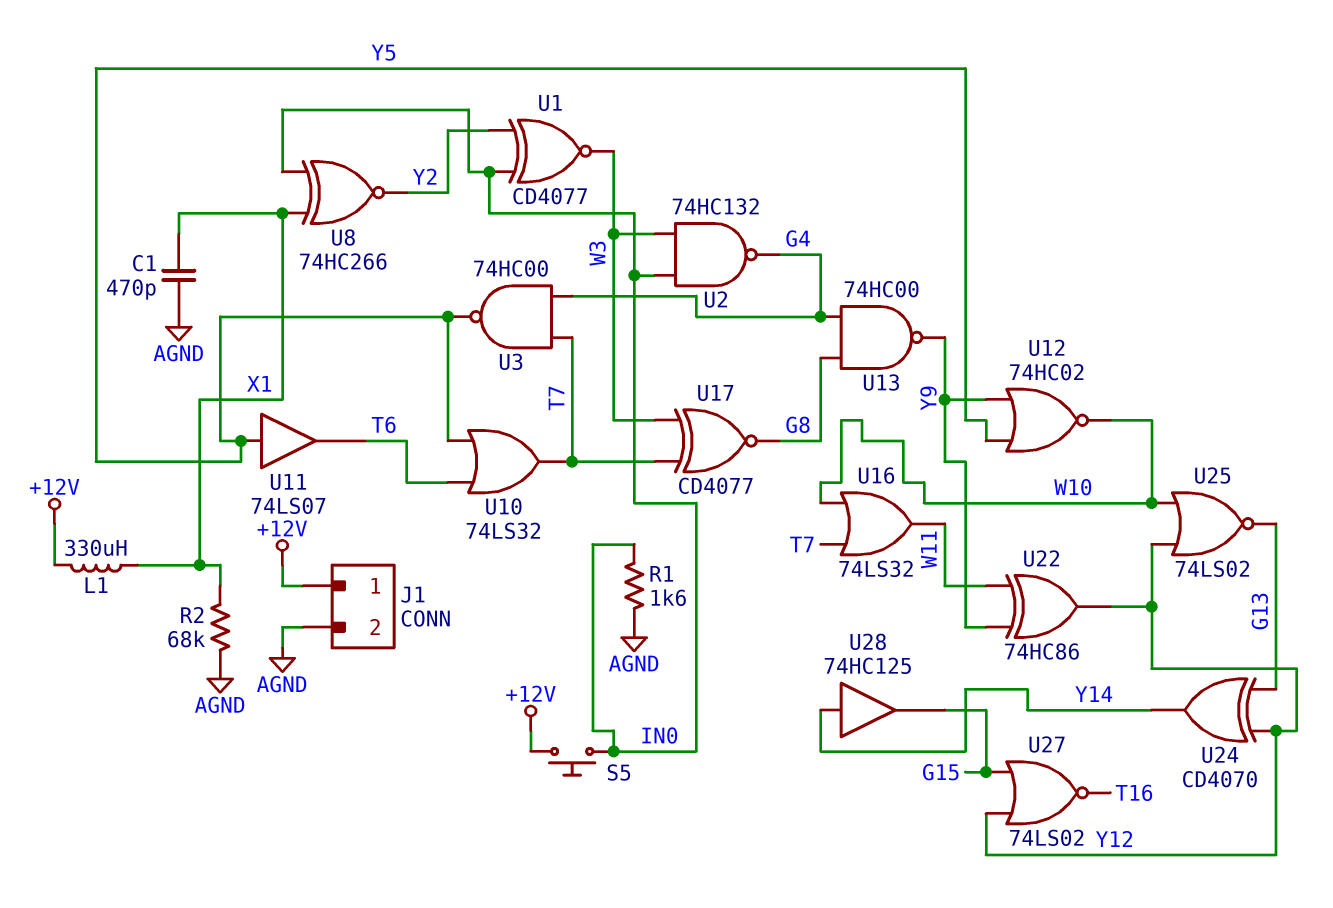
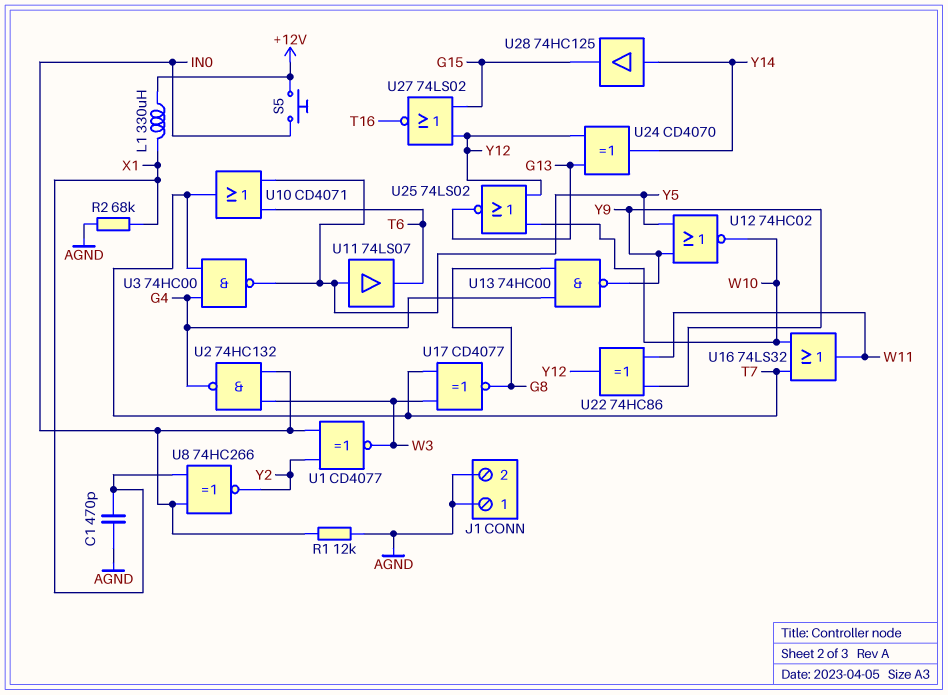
J1 pin 1: +12V -> AGND
R1: 1.6k (AGND, IN0) -> 12k (AGND, IN0)
U10: OR 74LS32 (in T6, in Y5, out T7) -> OR CD4071 (in T6, in Y5, out T7)

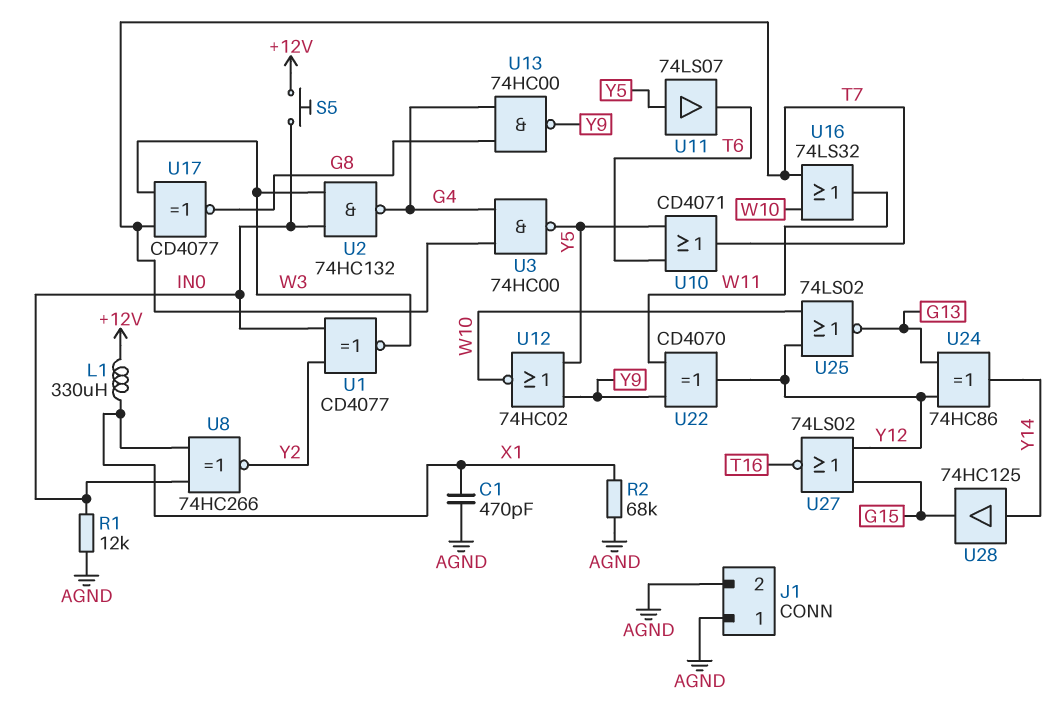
U22: XOR 74HC86 (in W11, in Y9, out Y12) -> XOR CD4070 (in W11, in Y9, out Y12)
U24: XOR CD4070 (in G13, in Y12, out Y14) -> XOR 74HC86 (in G13, in Y12, out Y14)

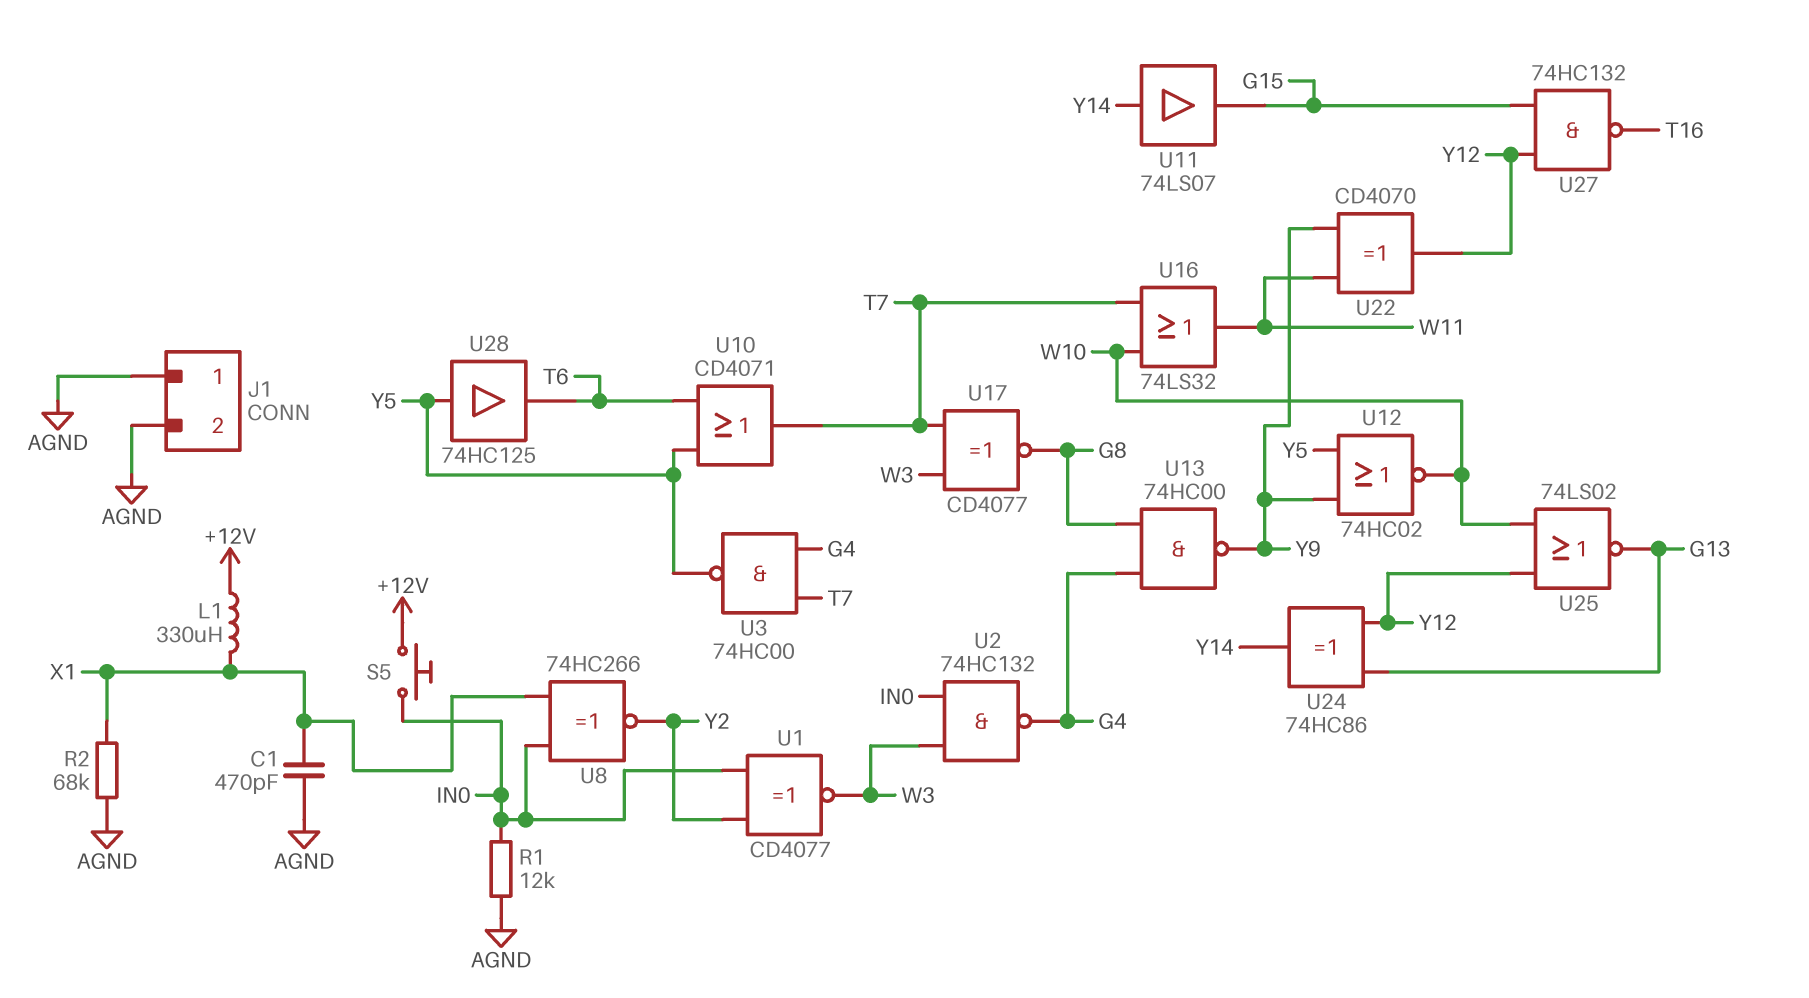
U11: buffer 74LS07 (in Y5, out T6) -> buffer 74LS07 (in Y14, out G15)
U27: NOR 74LS02 (in G15, in Y12, out T16) -> NAND 74HC132 (in G15, in Y12, out T16)
U28: buffer 74HC125 (in Y14, out G15) -> buffer 74HC125 (in Y5, out T6)

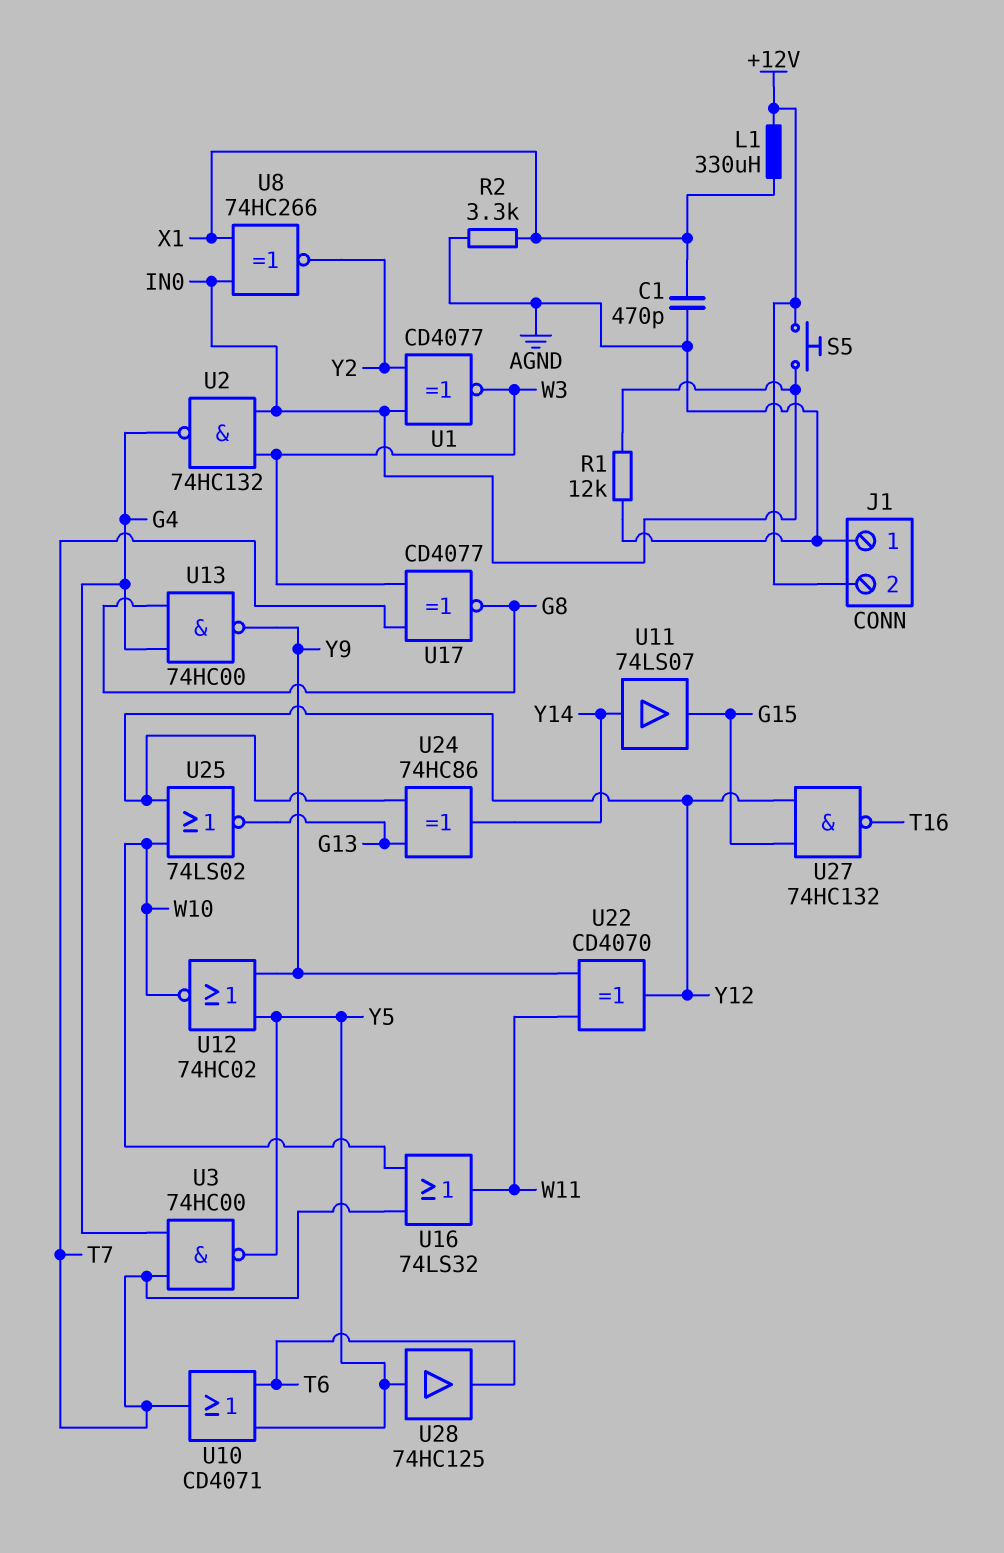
J1 pin 2: AGND -> +12V
R2: 68k (AGND, X1) -> 3.3k (AGND, X1)

